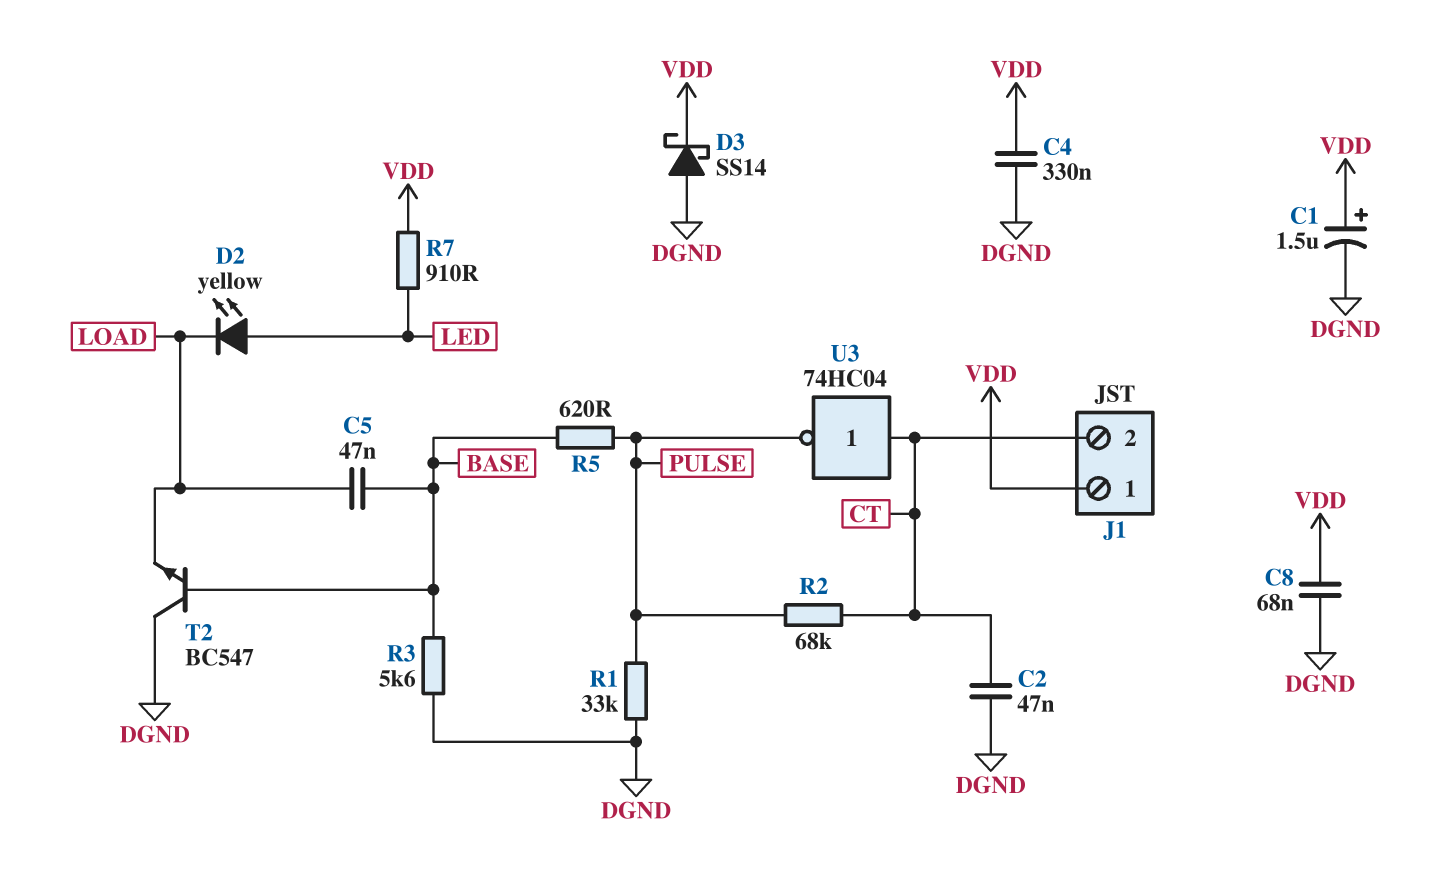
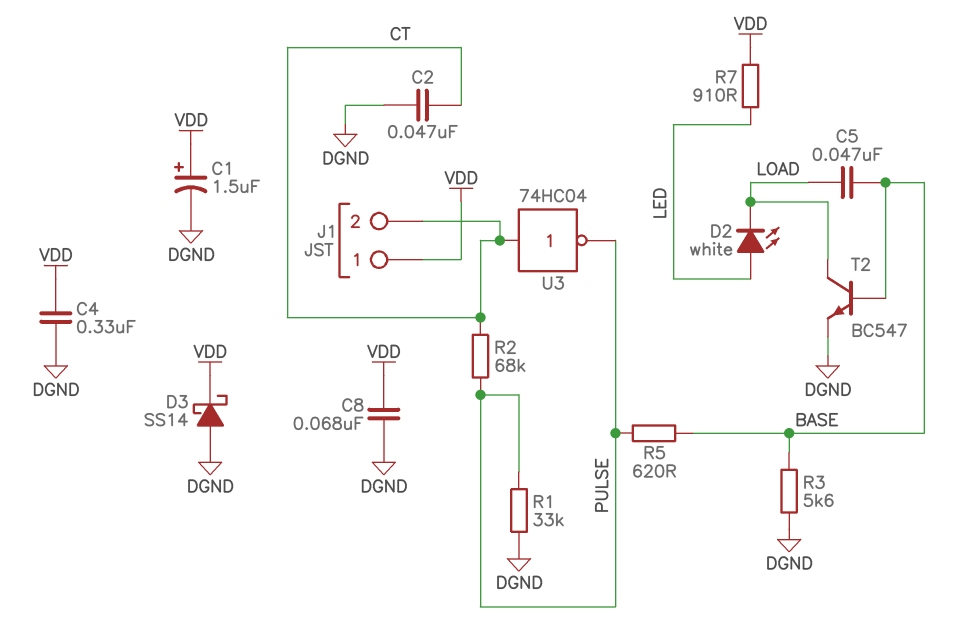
D2: LED yellow (A LED, K LOAD) -> LED white (A LED, K LOAD)
T2: NPN BC547 (B BASE, C DGND, E LOAD) -> NPN BC547 (B BASE, C LOAD, E DGND)

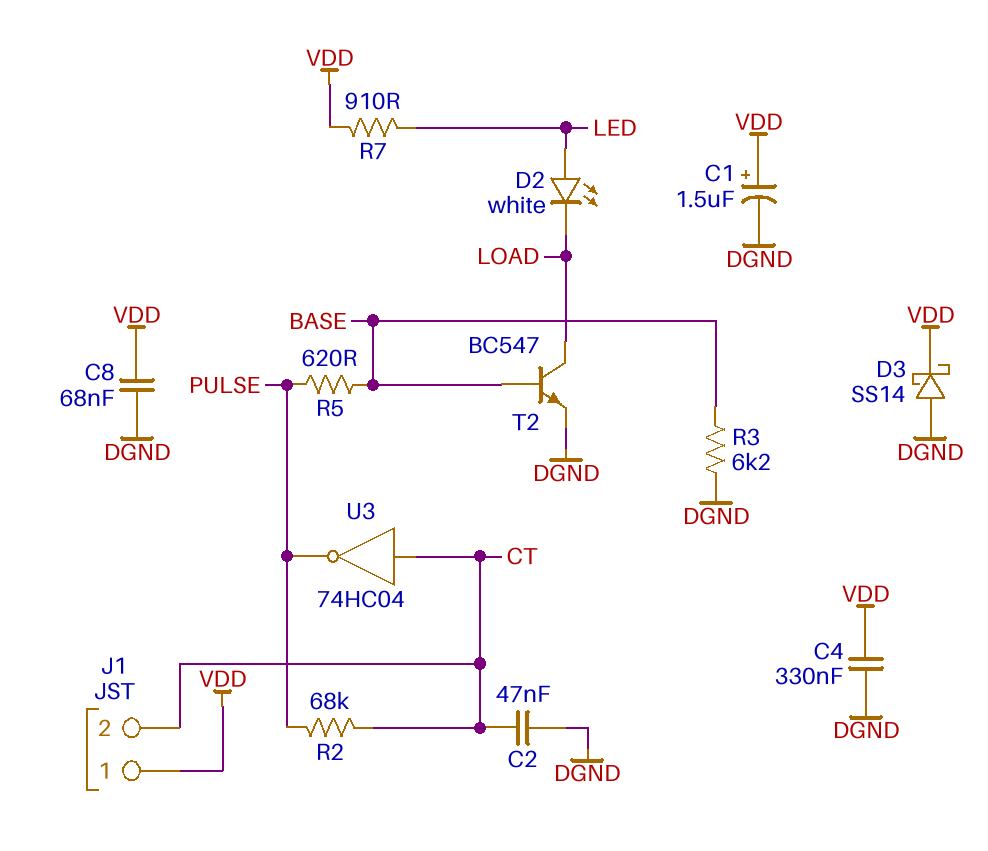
C5: 47nF (BASE, LOAD) -> none
R1: 33k (DGND, PULSE) -> none
R3: 5.6k (BASE, DGND) -> 6.2k (BASE, DGND)

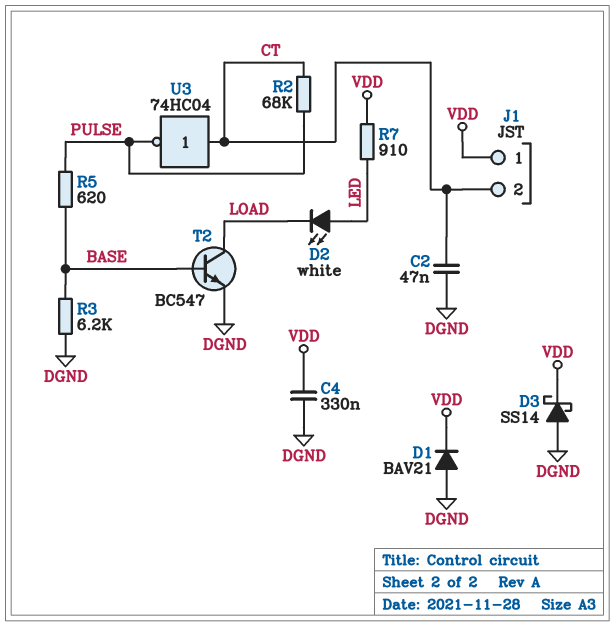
C1: 1.5uF (plus VDD, minus DGND) -> none
C8: 68nF (DGND, VDD) -> none
D1: none -> diode BAV21 (A DGND, K VDD)

